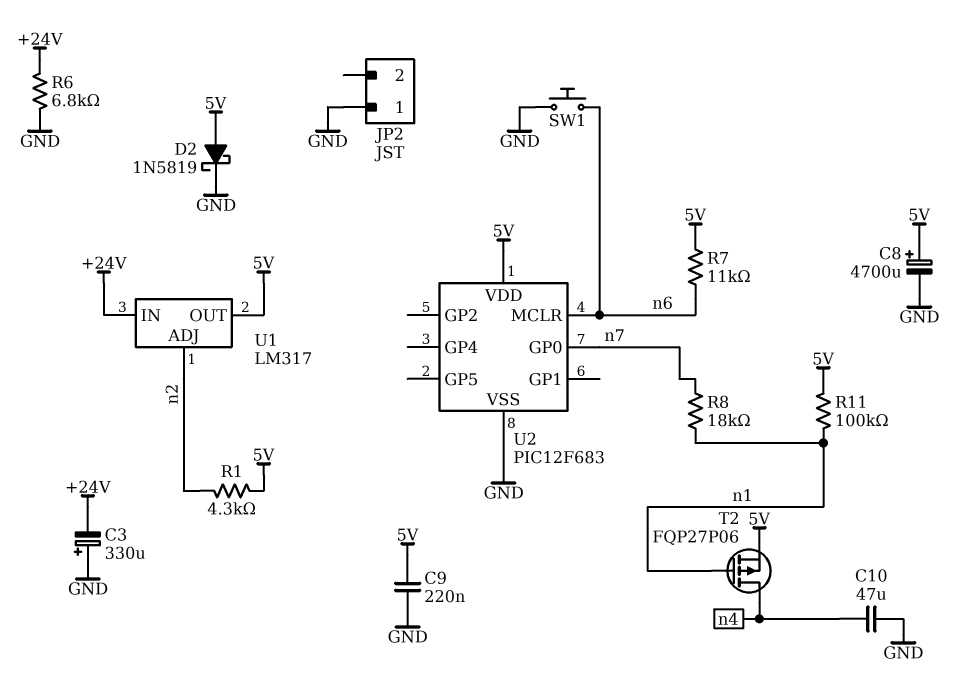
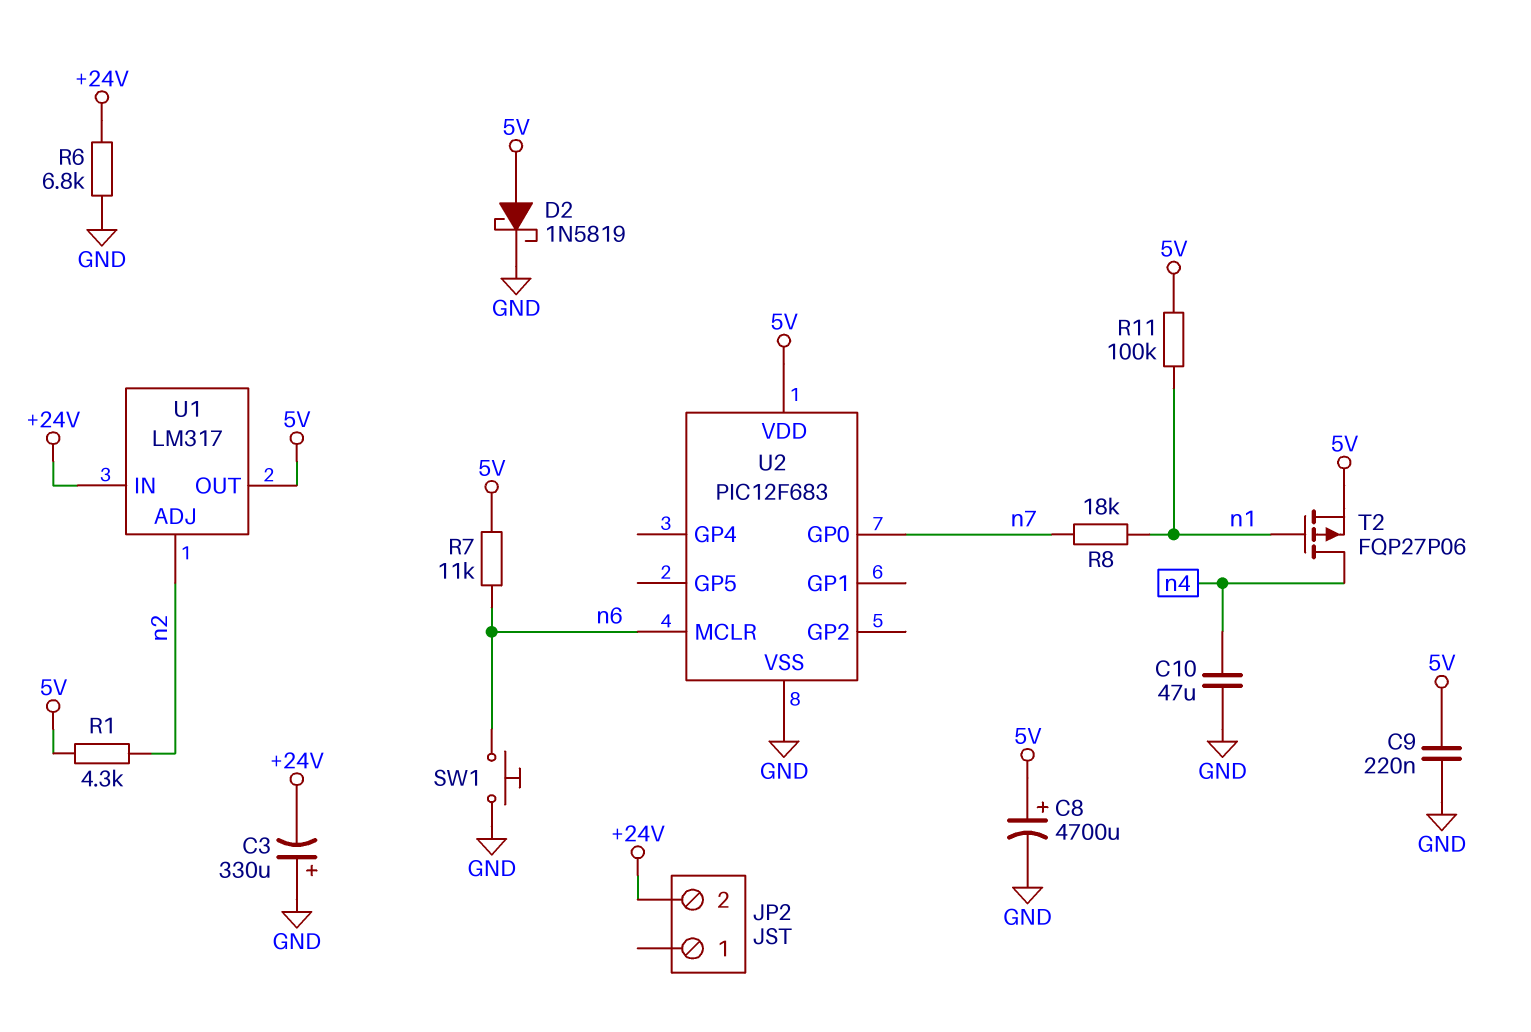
JP2 pin 1: GND -> none
JP2 pin 2: none -> +24V

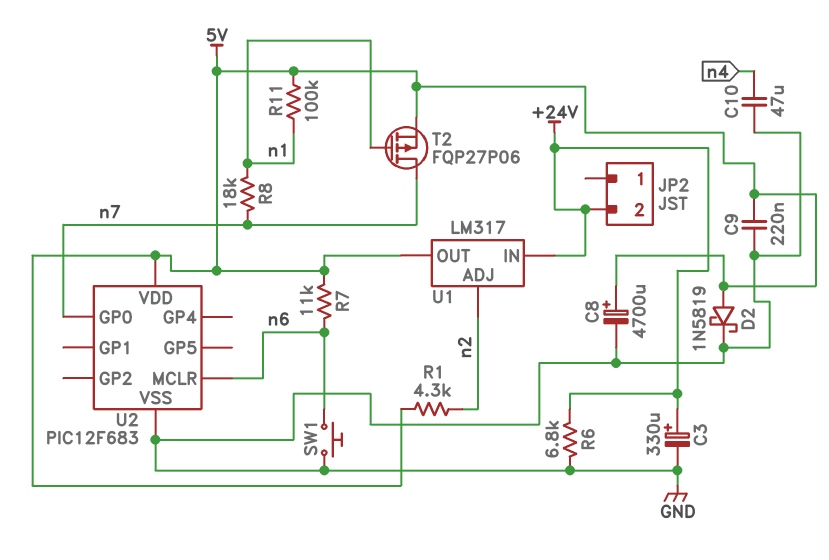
C3: 330uF (plus GND, minus +24V) -> 330uF (plus +24V, minus GND)
T2: PMOS FQP27P06 (G n1, D n4, S 5V) -> PMOS FQP27P06 (G n1, D n7, S 5V)

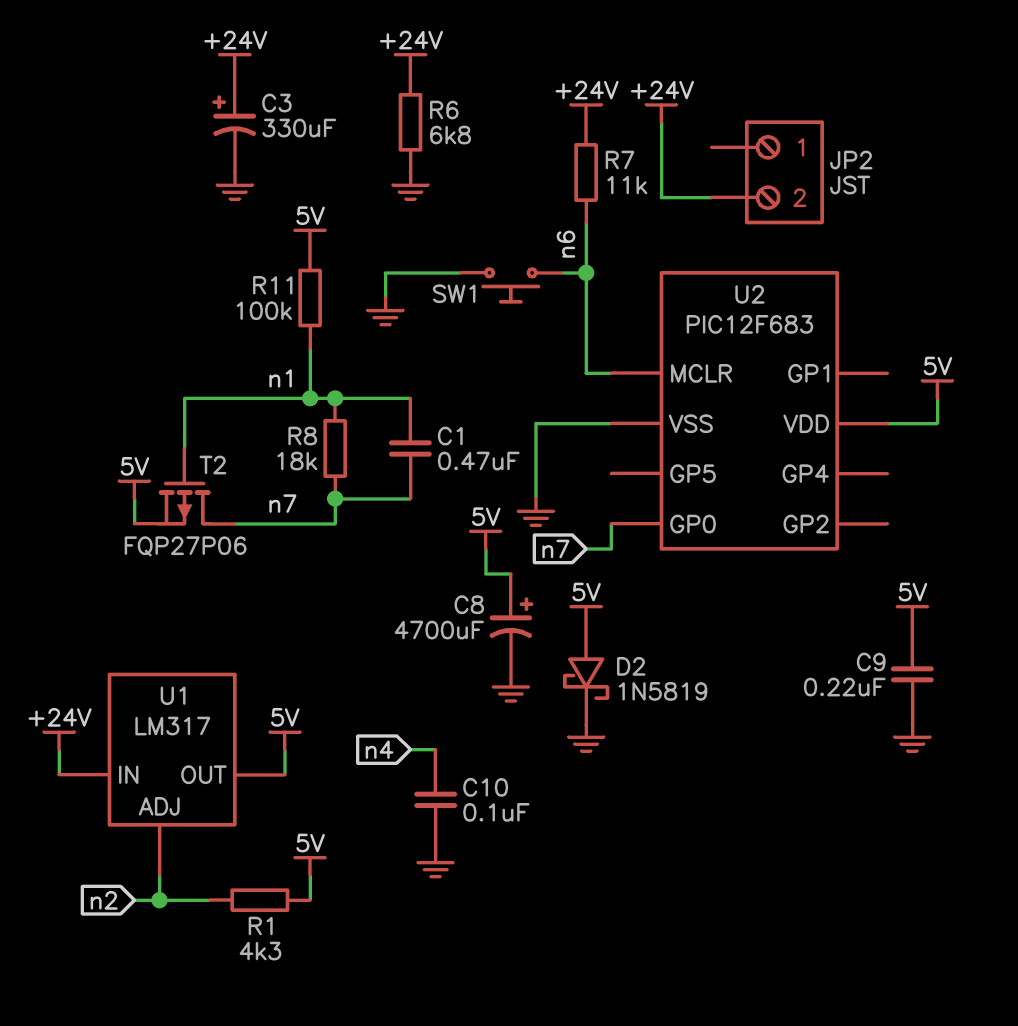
C1: none -> 470nF (n1, n7)
C10: 47uF (GND, n4) -> 100nF (GND, n4)
R7: 11k (5V, n6) -> 11k (+24V, n6)

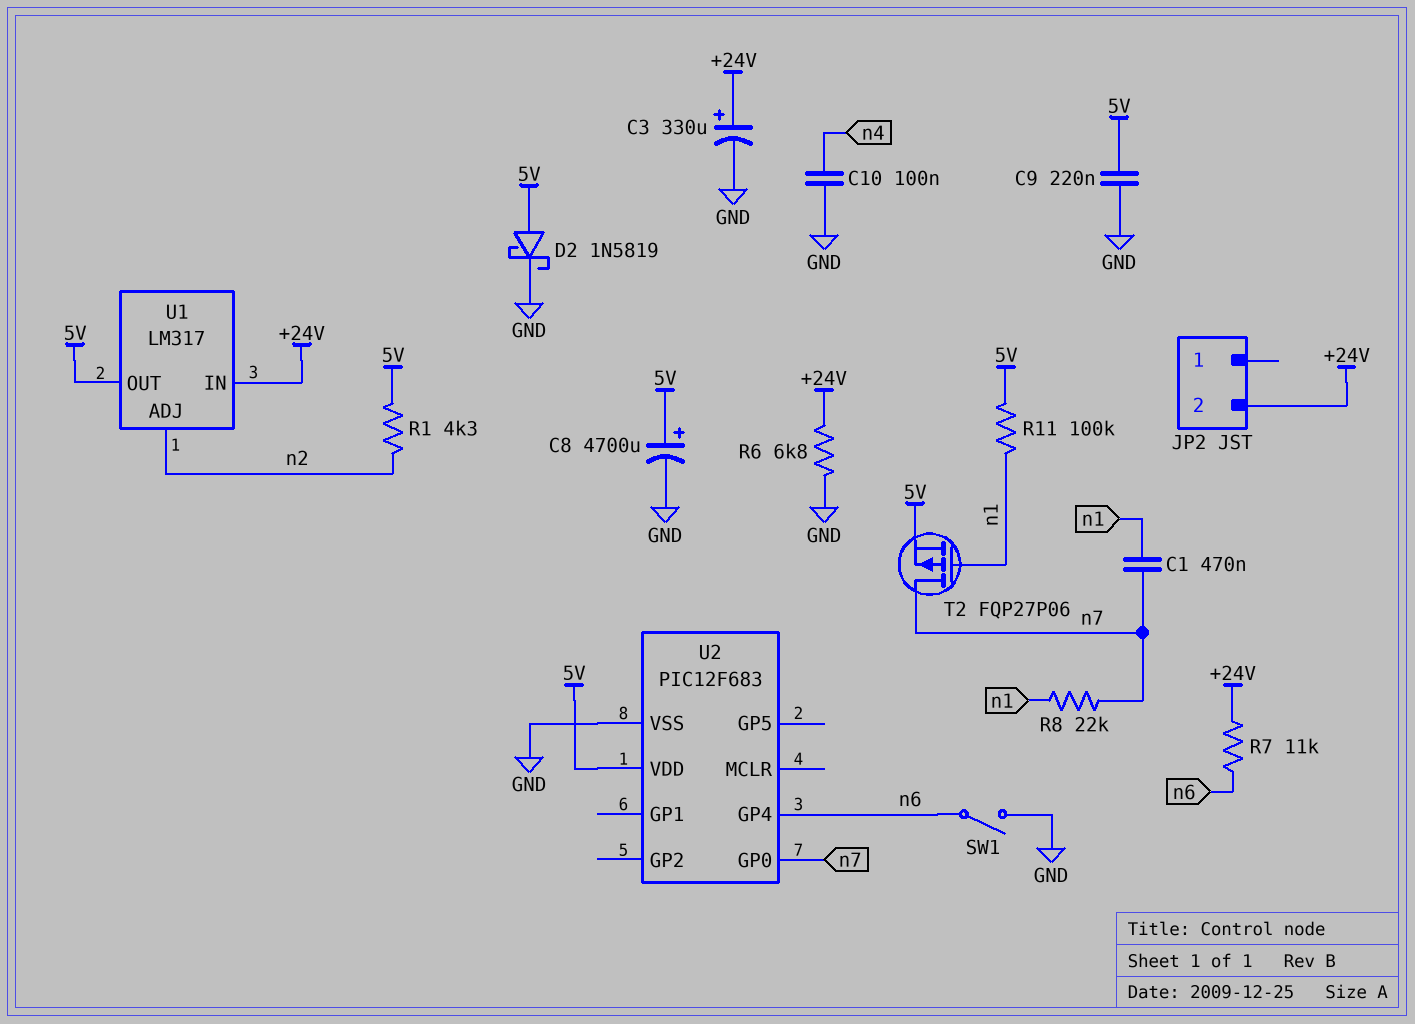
R8: 18k (n1, n7) -> 22k (n1, n7)
SW1: button (GND, n6) -> switch (GND, n6)
U2 pin GP4: none -> n6
U2 pin MCLR: n6 -> none

